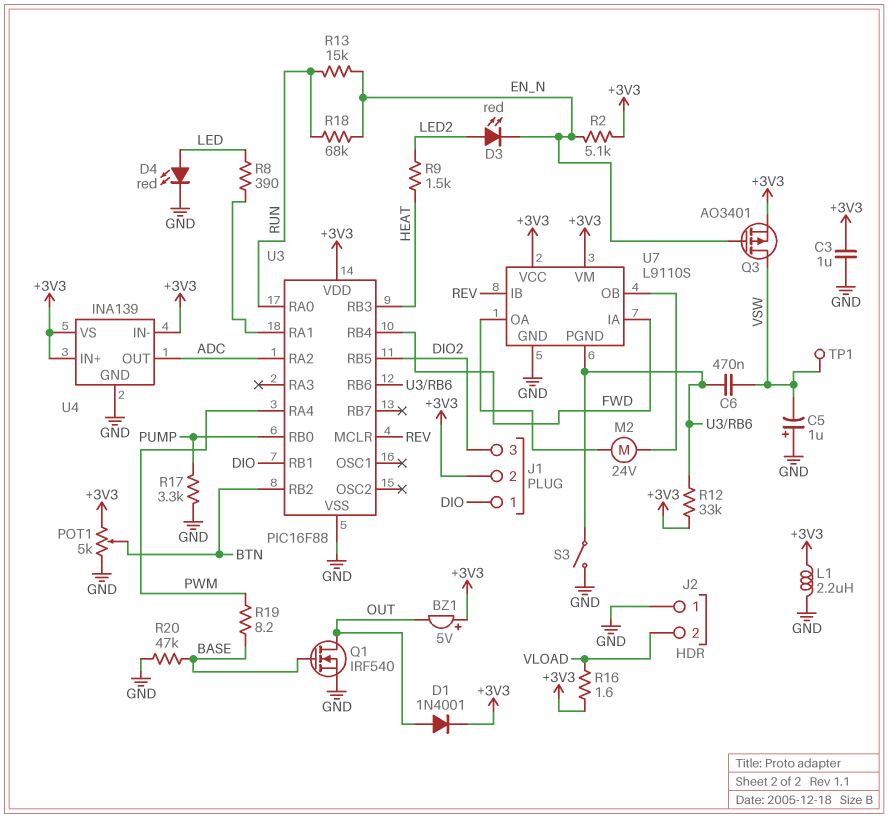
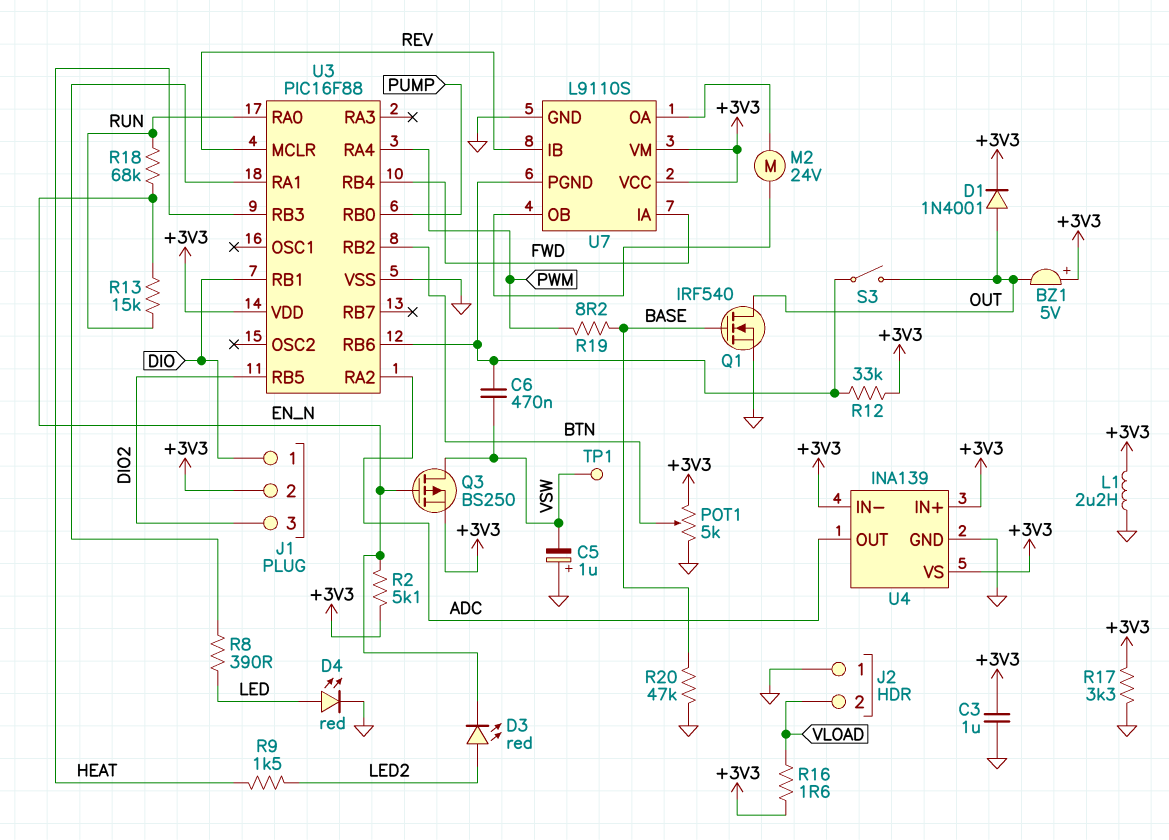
Q3: PMOS AO3401 (G EN_N, D VSW, S +3V3) -> PMOS BS250 (G EN_N, D VSW, S +3V3)
R17: 3.3k (GND, PUMP) -> 3.3k (+3V3, GND)
S3: switch (GND, U3/RB6) -> switch (OUT, U3/RB6)

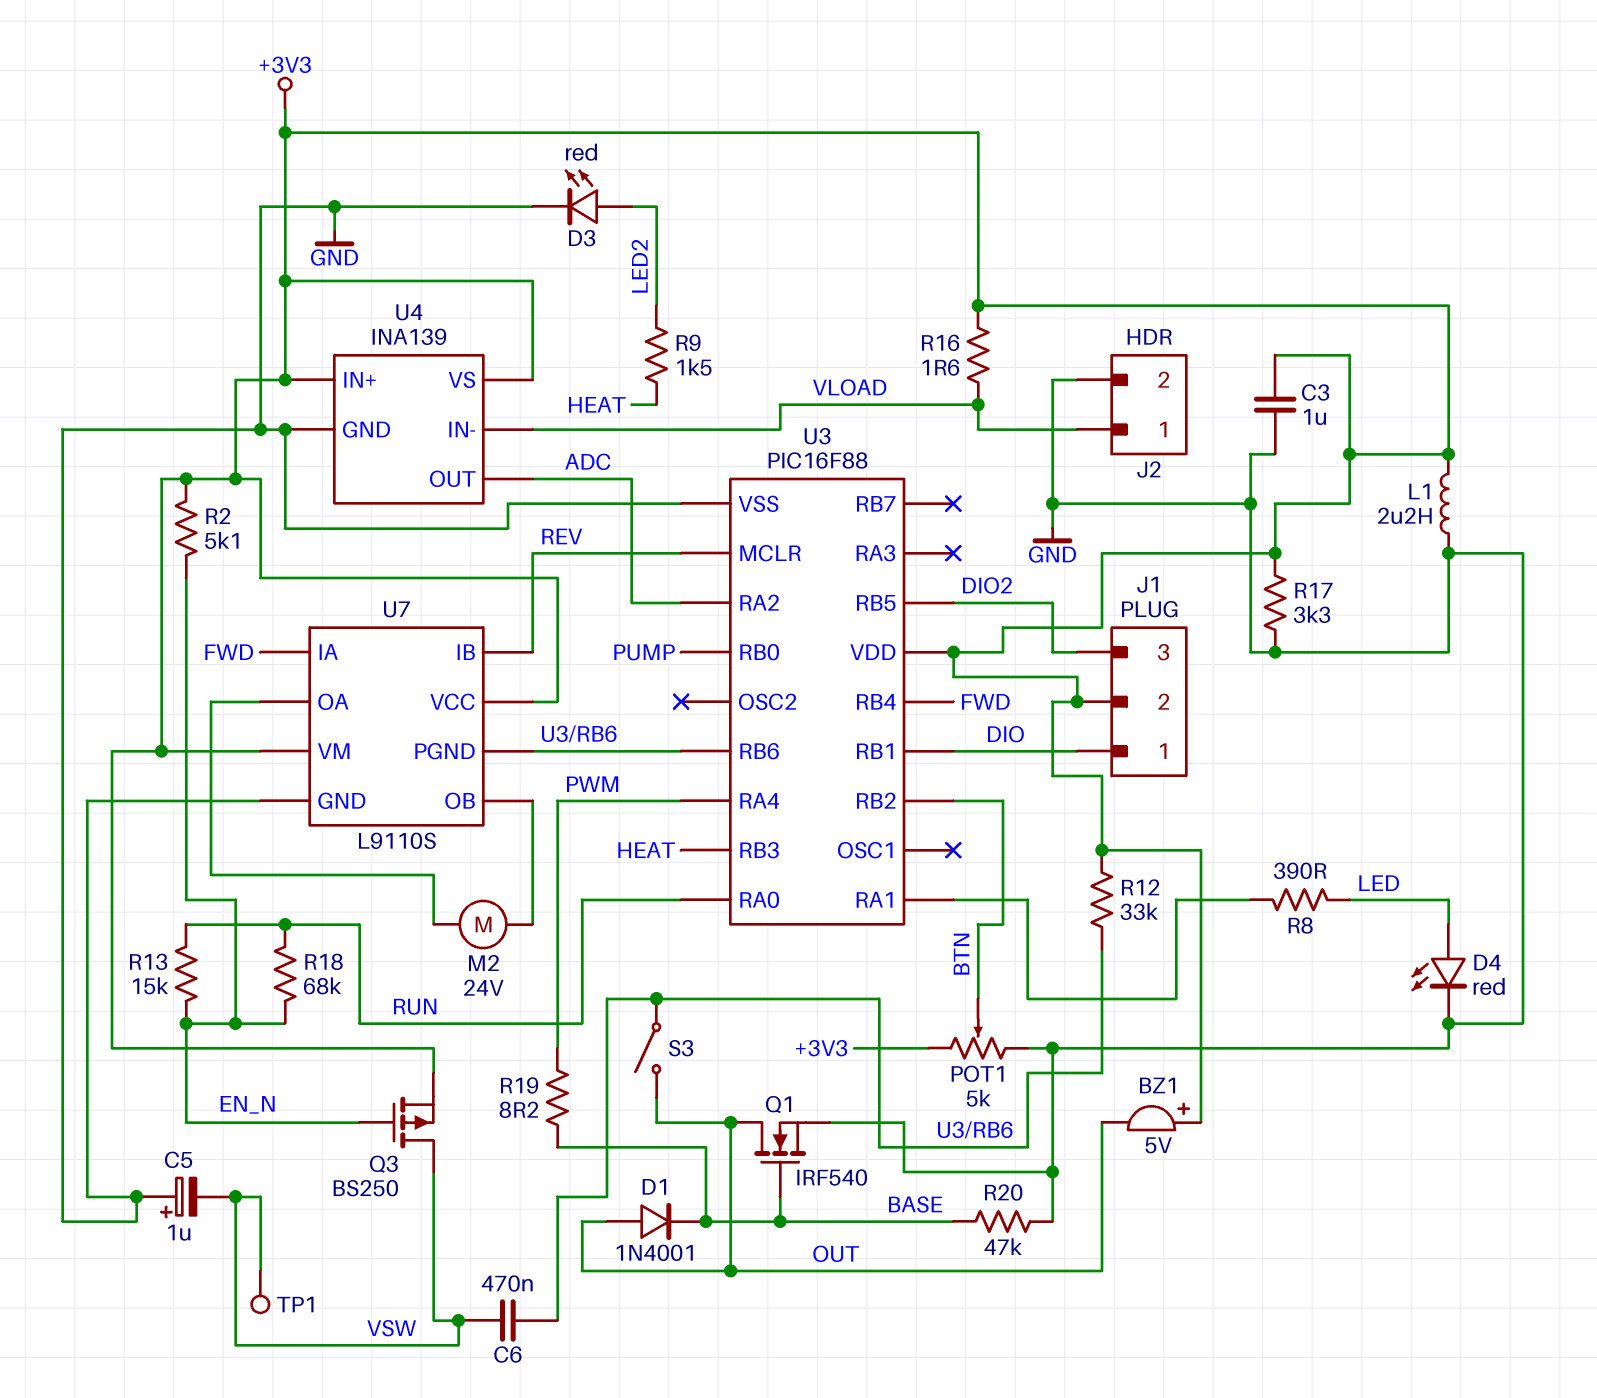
D1: diode 1N4001 (A OUT, K +3V3) -> diode 1N4001 (A OUT, K BASE)
D3: LED red (A LED2, K EN_N) -> LED red (A LED2, K GND)
J2 pin 1: GND -> VLOAD
J2 pin 2: VLOAD -> GND
U4 pin IN-: +3V3 -> VLOAD

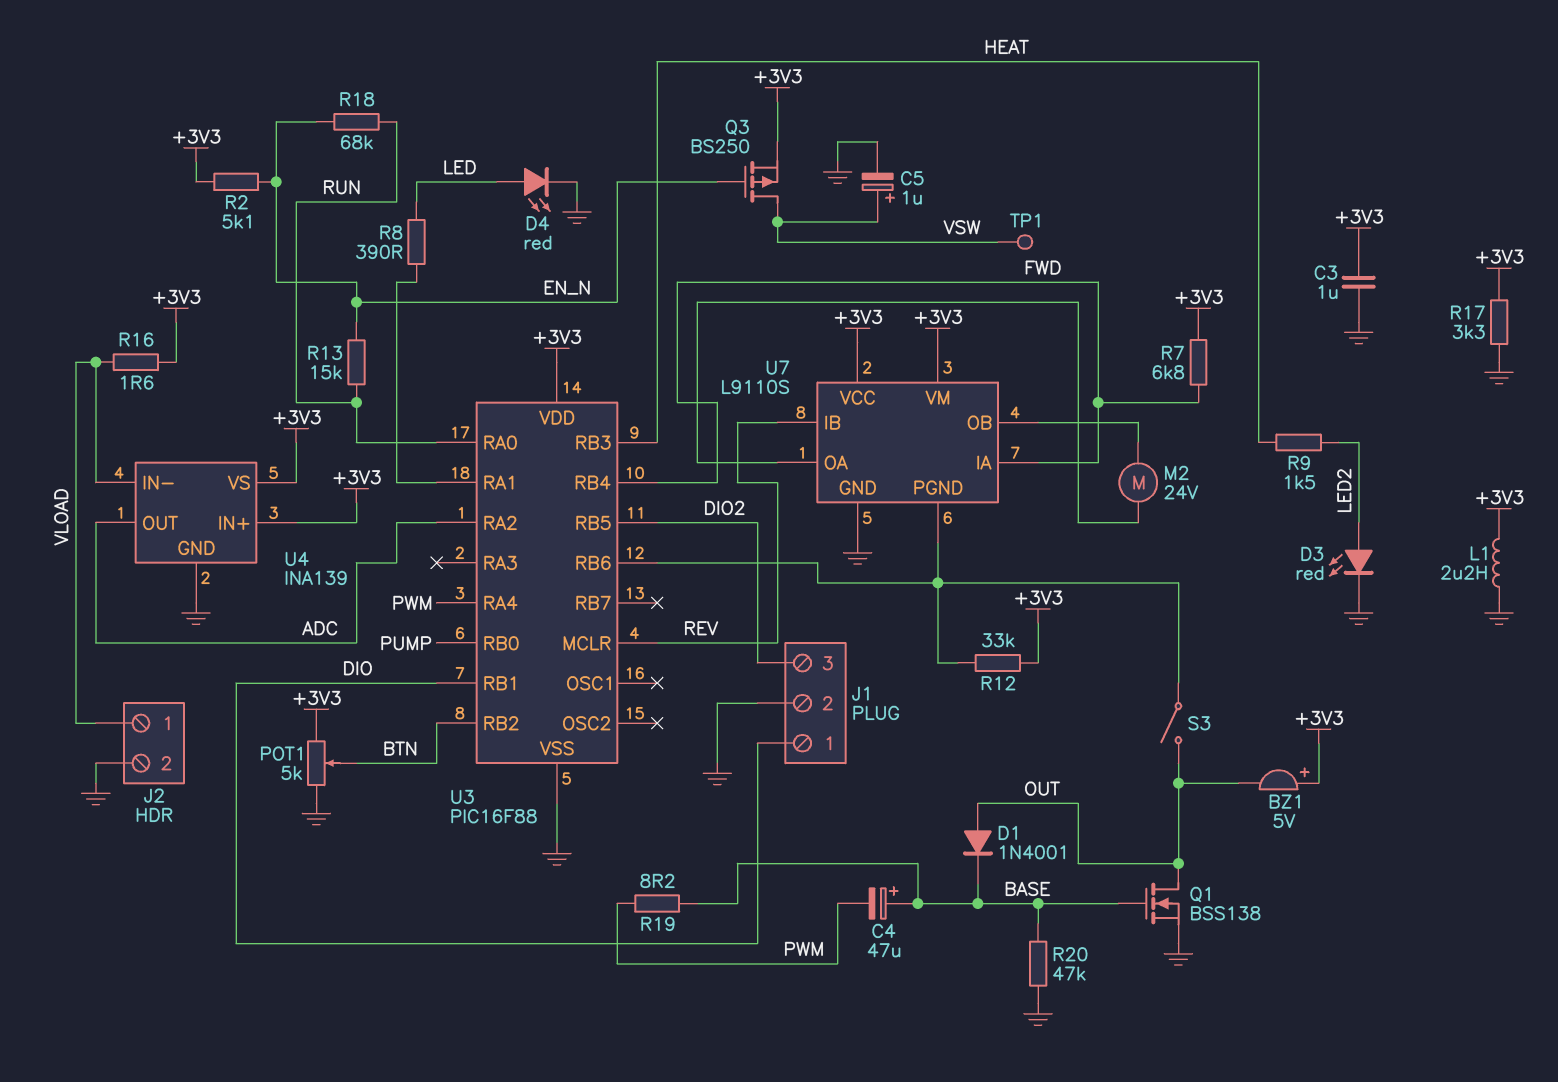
C4: none -> 47uF (plus BASE, minus PWM)
C5: 1uF (plus GND, minus VSW) -> 1uF (plus VSW, minus GND)
C6: 470nF (U3/RB6, VSW) -> none
J1 pin 2: +3V3 -> GND
Q1: NMOS IRF540 (G BASE, D OUT, S GND) -> NMOS BSS138 (G BASE, D OUT, S GND)
R7: none -> 6.8k (+3V3, FWD)

